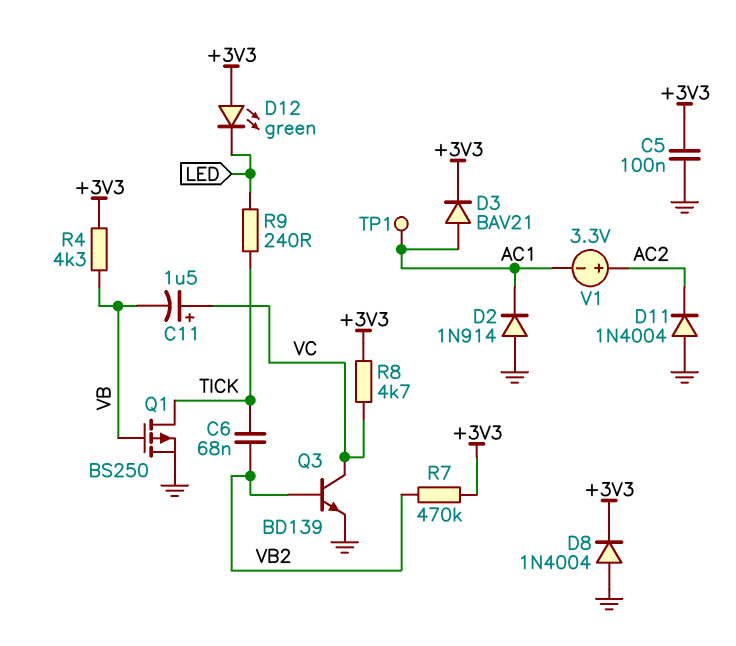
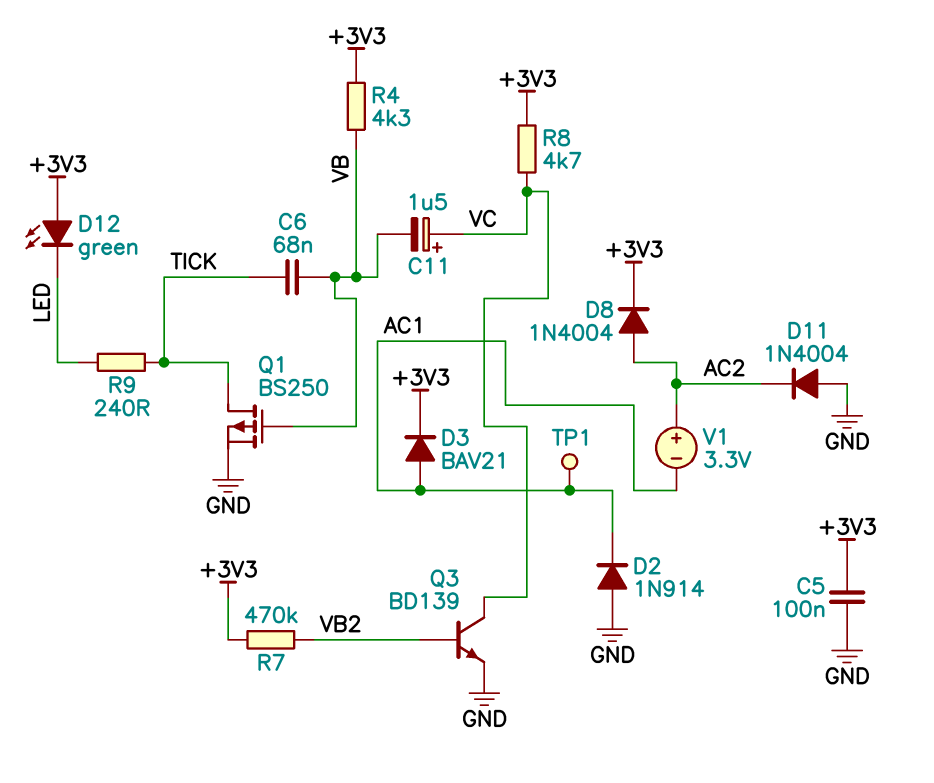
C6: 68nF (TICK, VB2) -> 68nF (TICK, VB)
D8: diode 1N4004 (A GND, K +3V3) -> diode 1N4004 (A AC2, K +3V3)

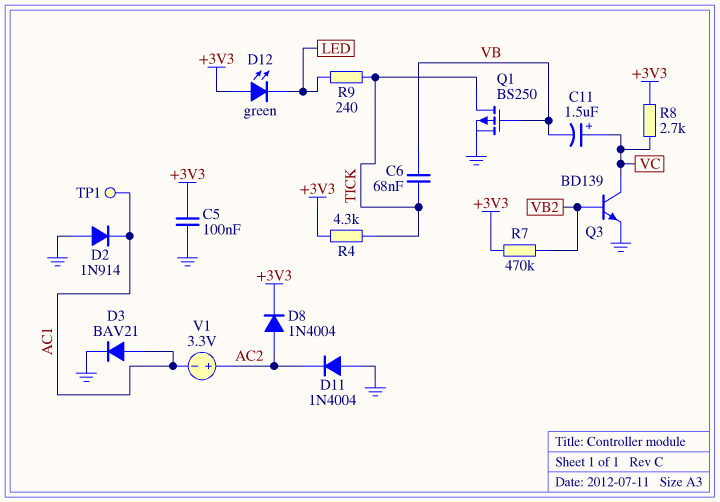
D3: diode BAV21 (A AC1, K +3V3) -> diode BAV21 (A AC1, K GND)
R4: 4.3k (+3V3, VB) -> 4.3k (+3V3, TICK)
R8: 4.7k (+3V3, VC) -> 2.7k (+3V3, VC)

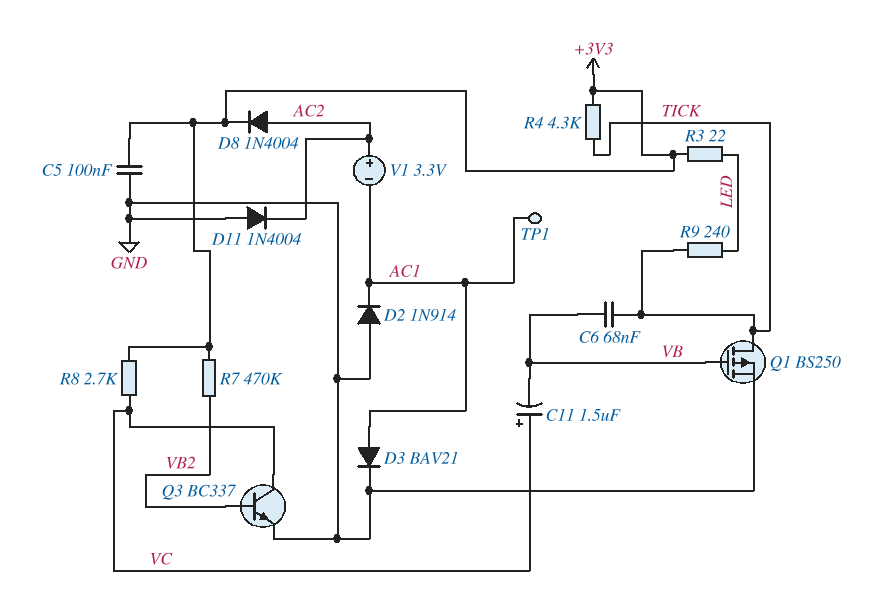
D12: LED green (A +3V3, K LED) -> none
Q3: NPN BD139 (B VB2, C VC, E GND) -> NPN BC337 (B VB2, C VC, E GND)
R3: none -> 22 (+3V3, LED)

